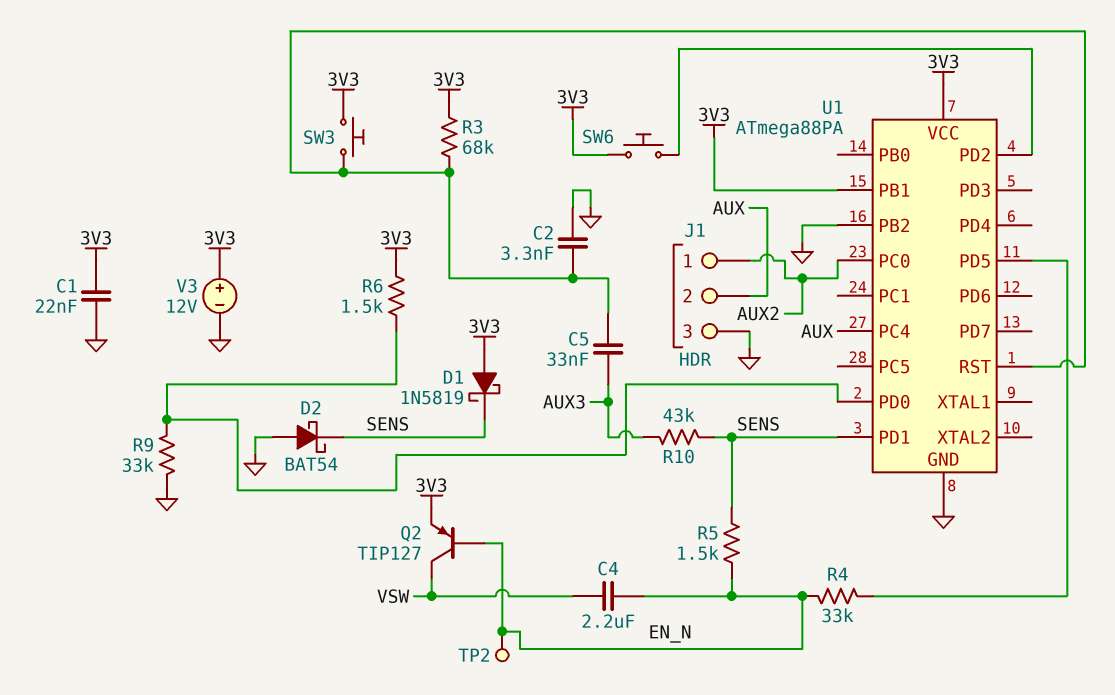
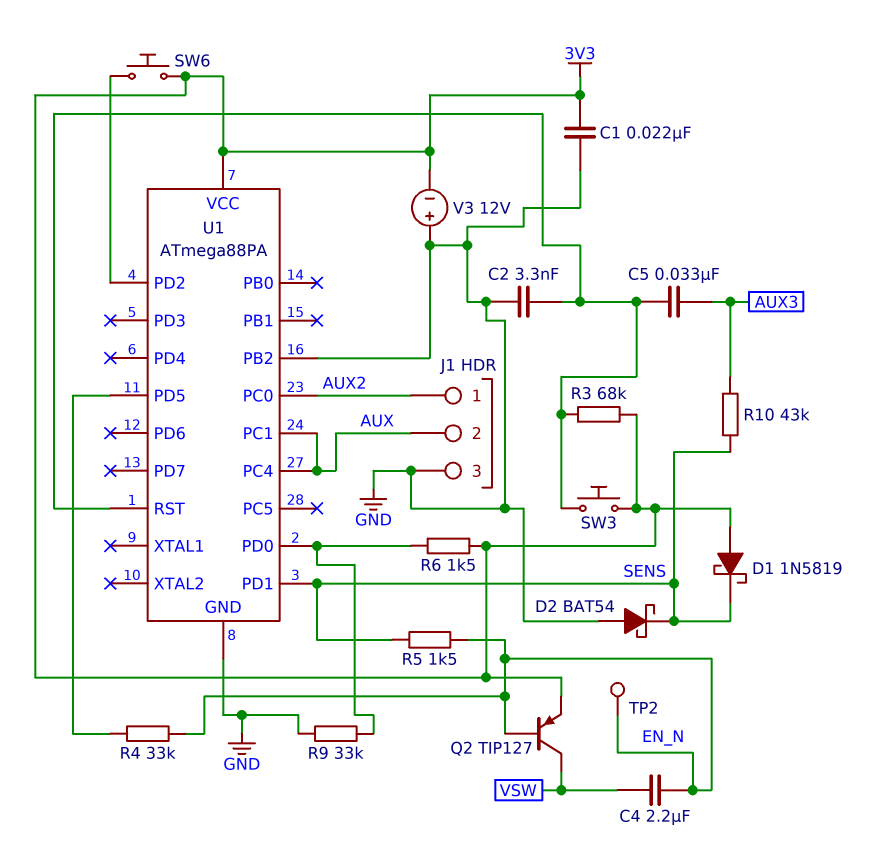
U1 pin PB1: 3V3 -> none
U1 pin PC1: none -> AUX
V3: 12V (plus 3V3, minus GND) -> 12V (plus GND, minus 3V3)

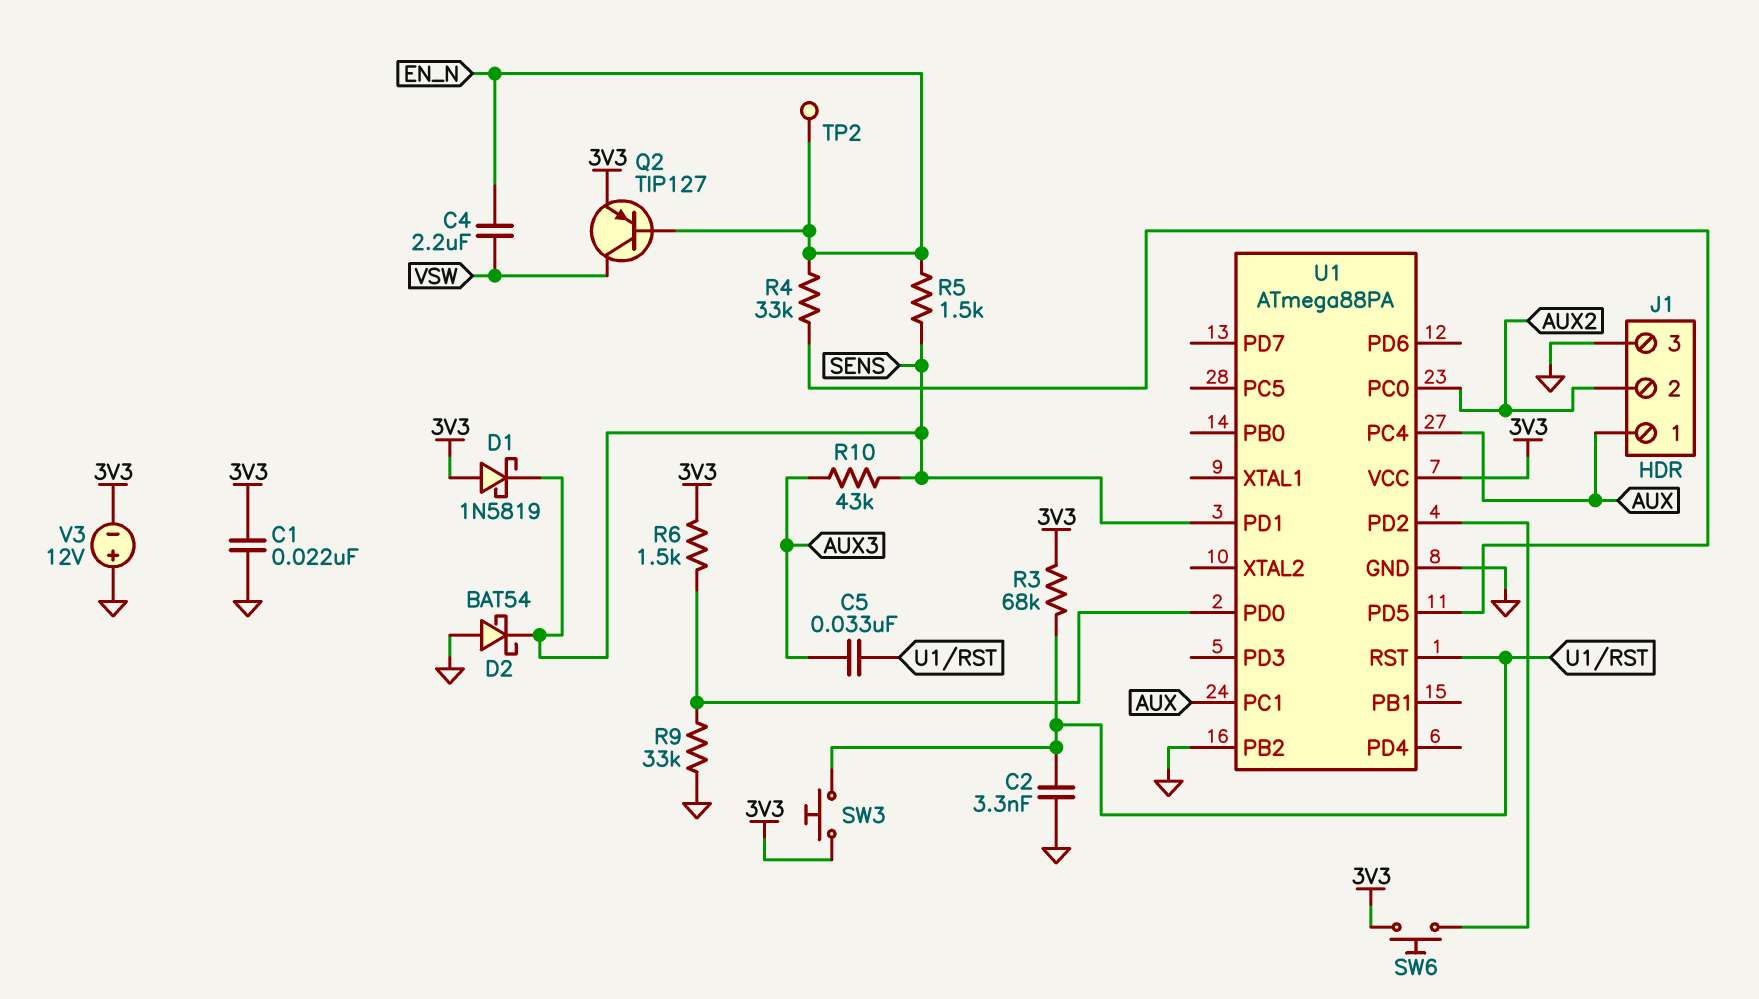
J1 pin 1: AUX2 -> AUX
J1 pin 2: AUX -> AUX2

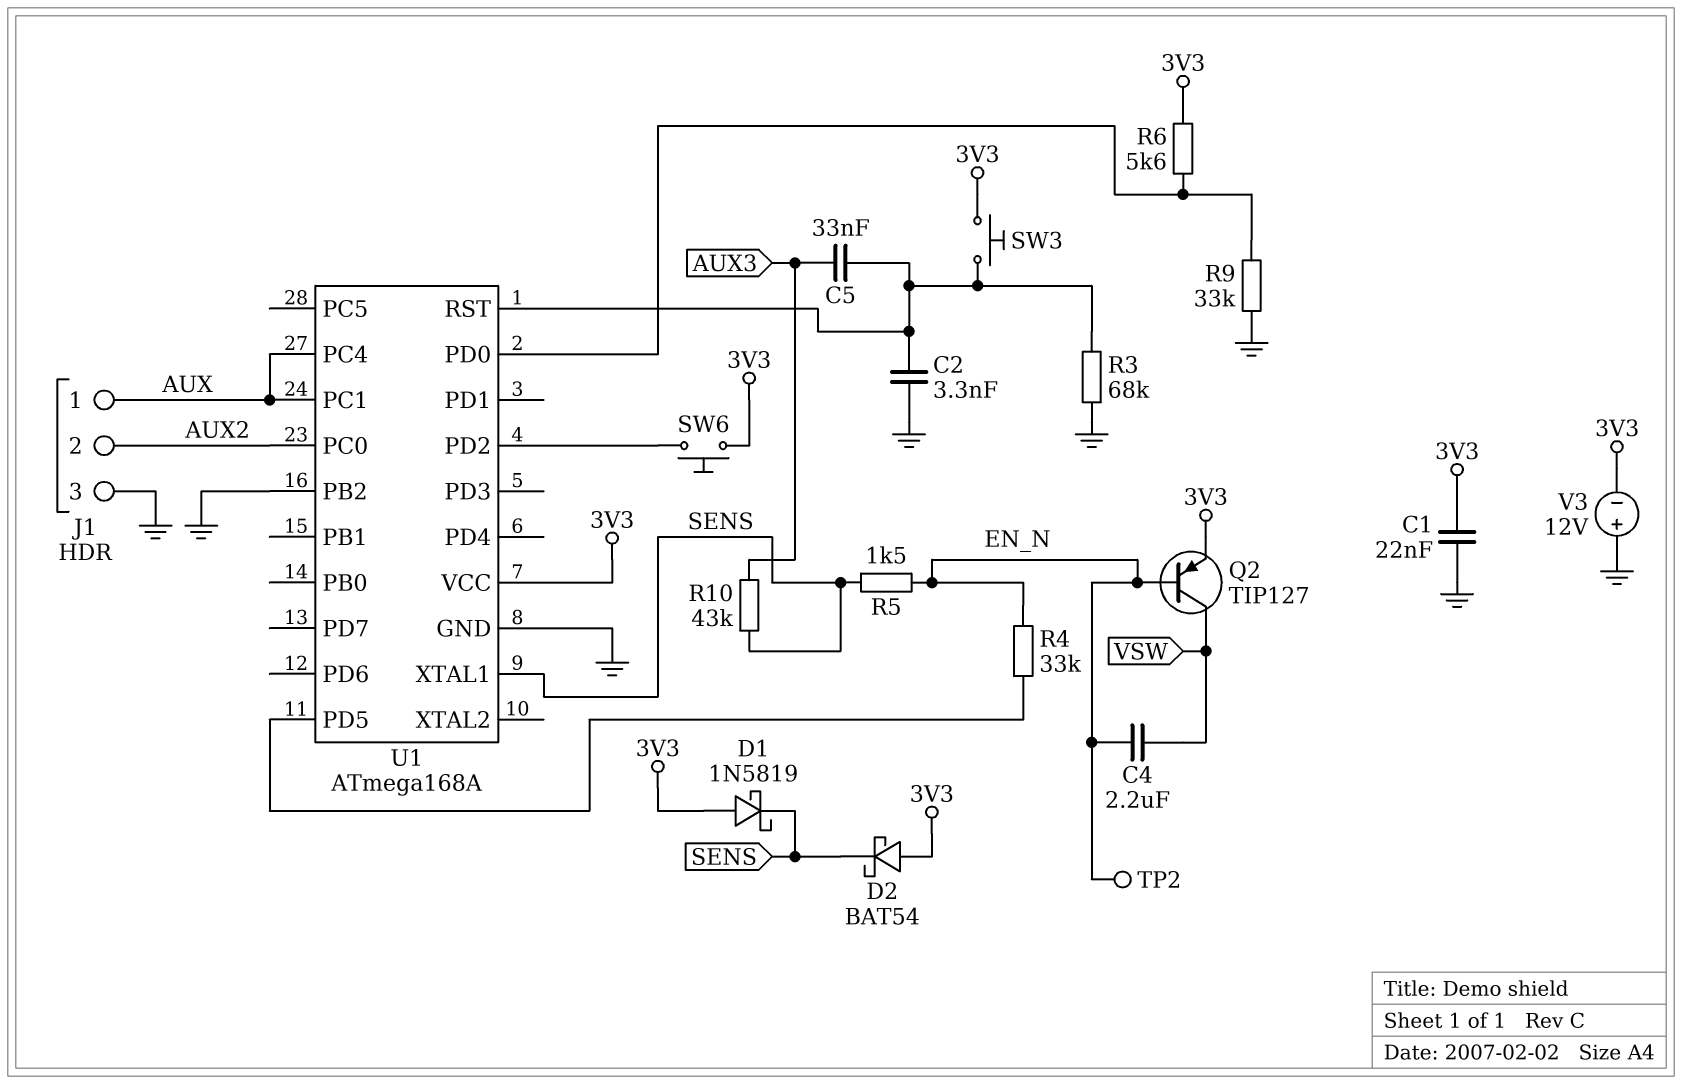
D2: schottky BAT54 (A GND, K SENS) -> schottky BAT54 (A 3V3, K SENS)
R3: 68k (3V3, U1/RST) -> 68k (GND, U1/RST)
R6: 1.5k (3V3, U1/PD0) -> 5.6k (3V3, U1/PD0)
U1: ATmega88PA -> ATmega168A
U1 pin PD1: SENS -> none
U1 pin XTAL1: none -> SENS

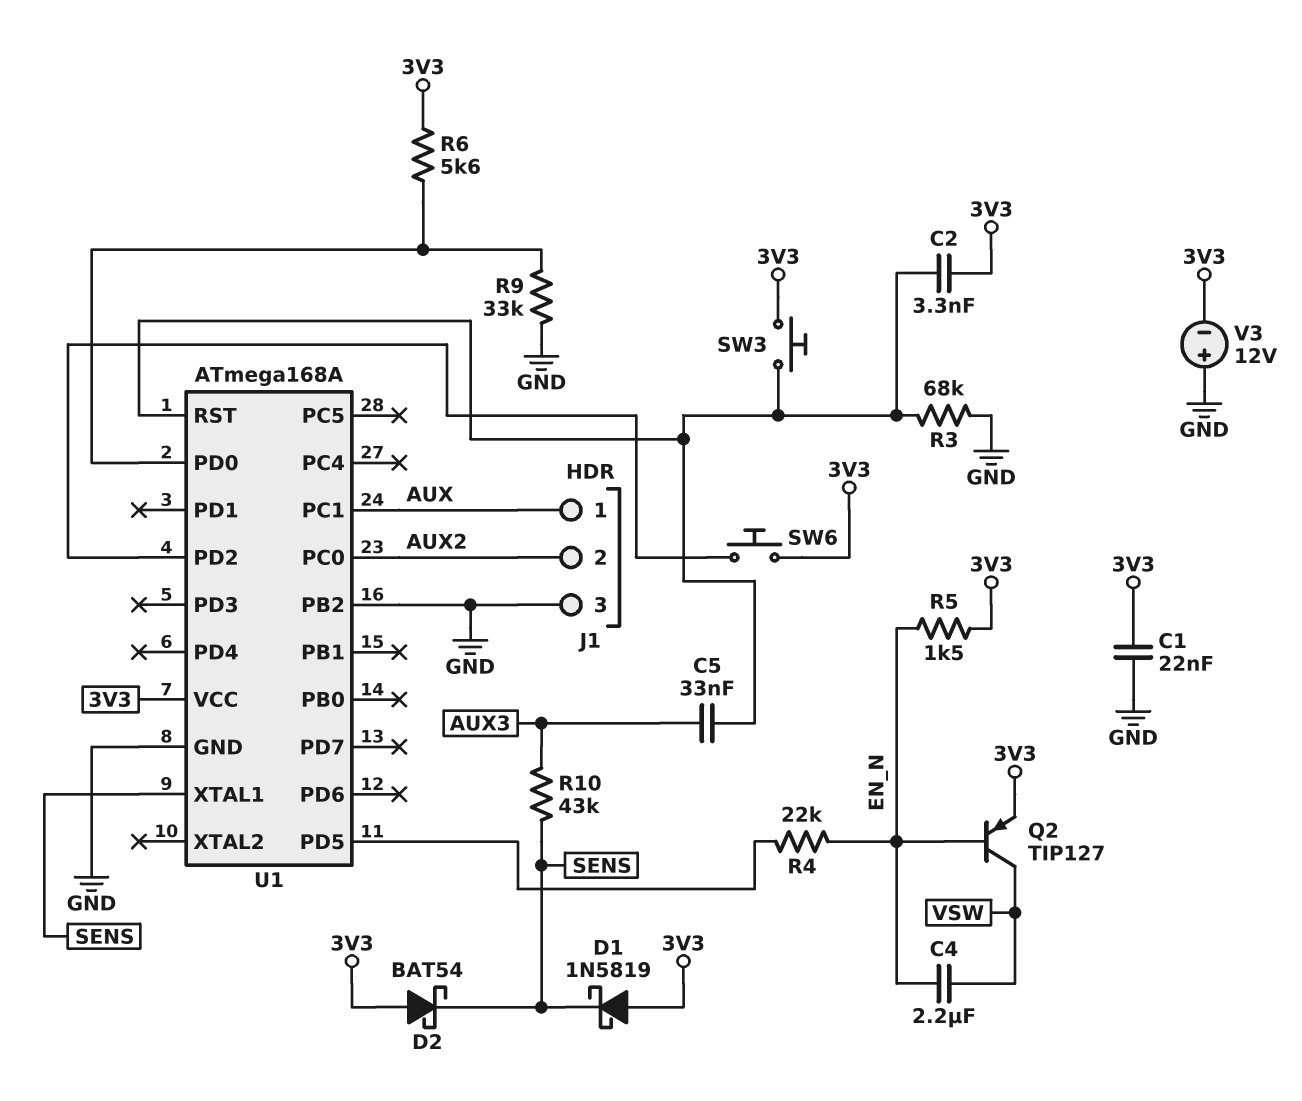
C2: 3.3nF (GND, U1/RST) -> 3.3nF (3V3, U1/RST)
R4: 33k (EN_N, U1/PD5) -> 22k (EN_N, U1/PD5)
R5: 1.5k (EN_N, SENS) -> 1.5k (3V3, EN_N)
TP2: test point (EN_N) -> none
U1 pin PC4: AUX -> none

